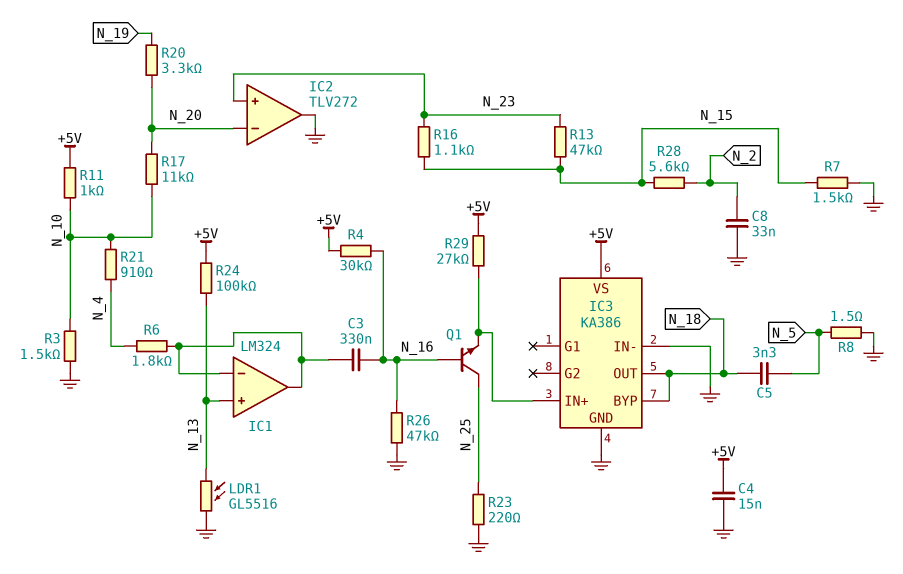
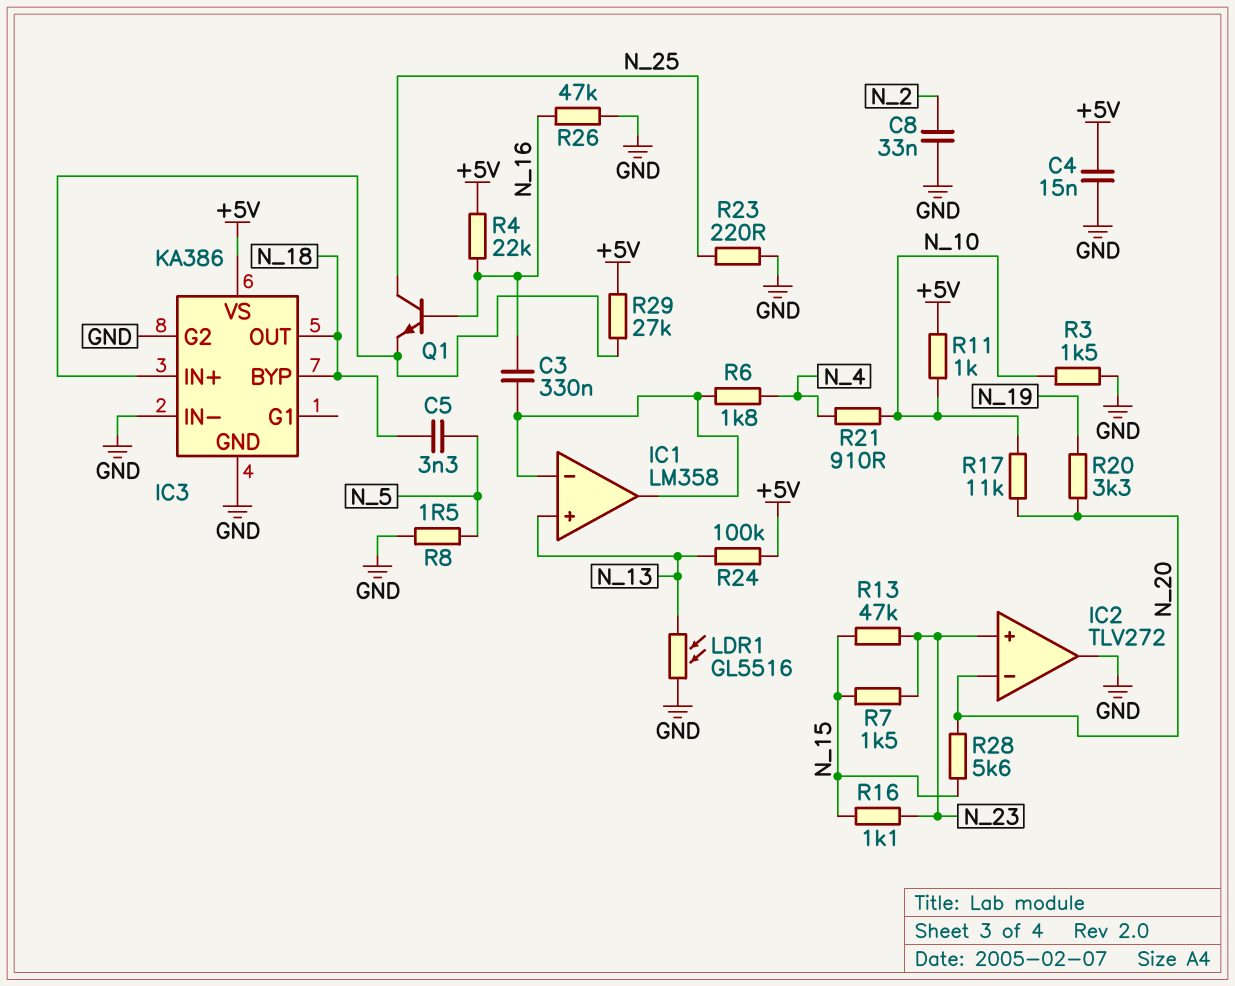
IC1: LM324 -> LM358
IC3 pin G2: none -> GND
R4: 30k (+5V, N_16) -> 22k (+5V, N_16)
R7: 1.5k (GND, N_15) -> 1.5k (N_15, N_23)
R28: 5.6k (N_2, N_15) -> 5.6k (N_15, N_20)

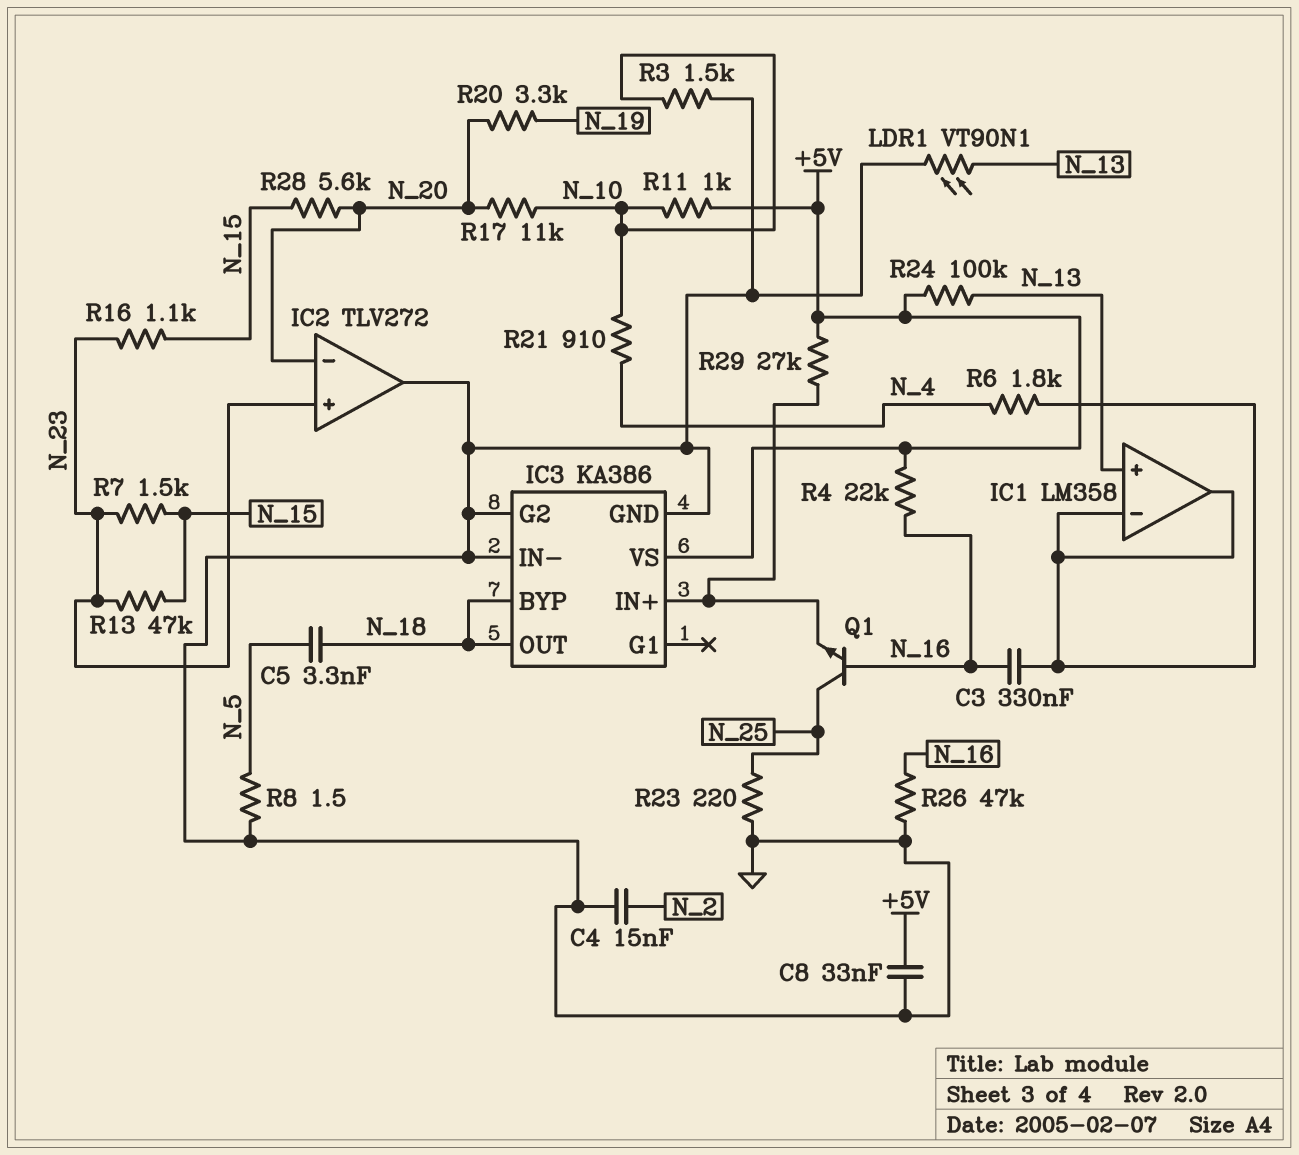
C4: 15nF (+5V, GND) -> 15nF (GND, N_2)
C8: 33nF (GND, N_2) -> 33nF (+5V, GND)
LDR1: GL5516 (GND, N_13) -> VT90N1 (GND, N_13)

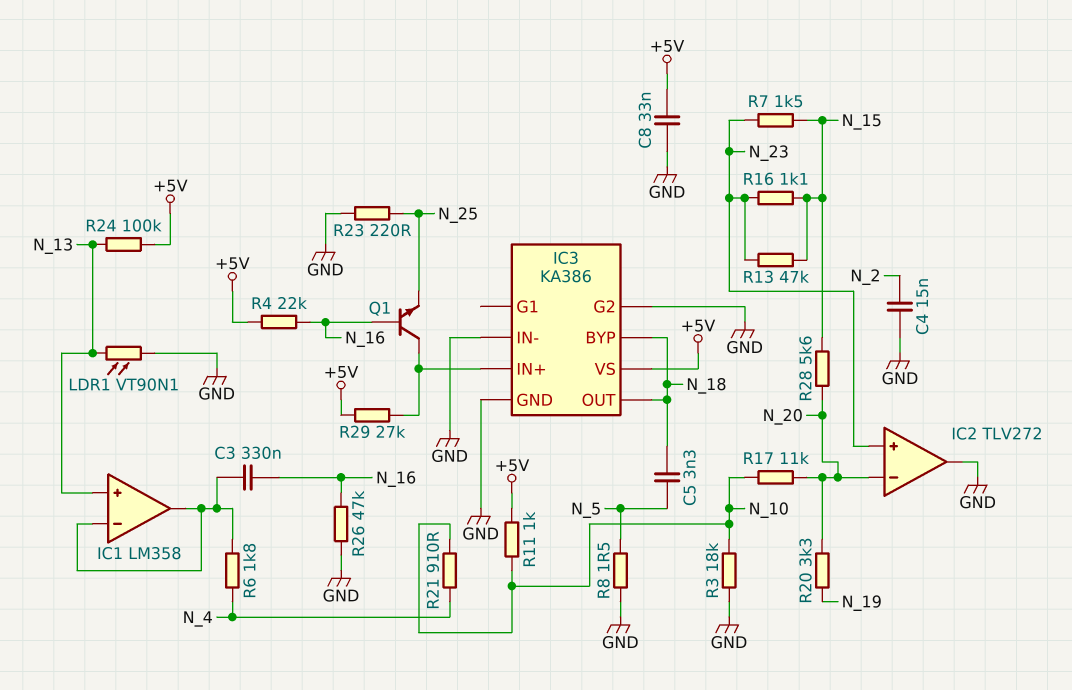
Q1: NPN (B N_16, C N_25, E IC3/IN+) -> NPN (B N_16, C IC3/IN+, E N_25)
R3: 1.5k (GND, N_10) -> 18k (GND, N_10)

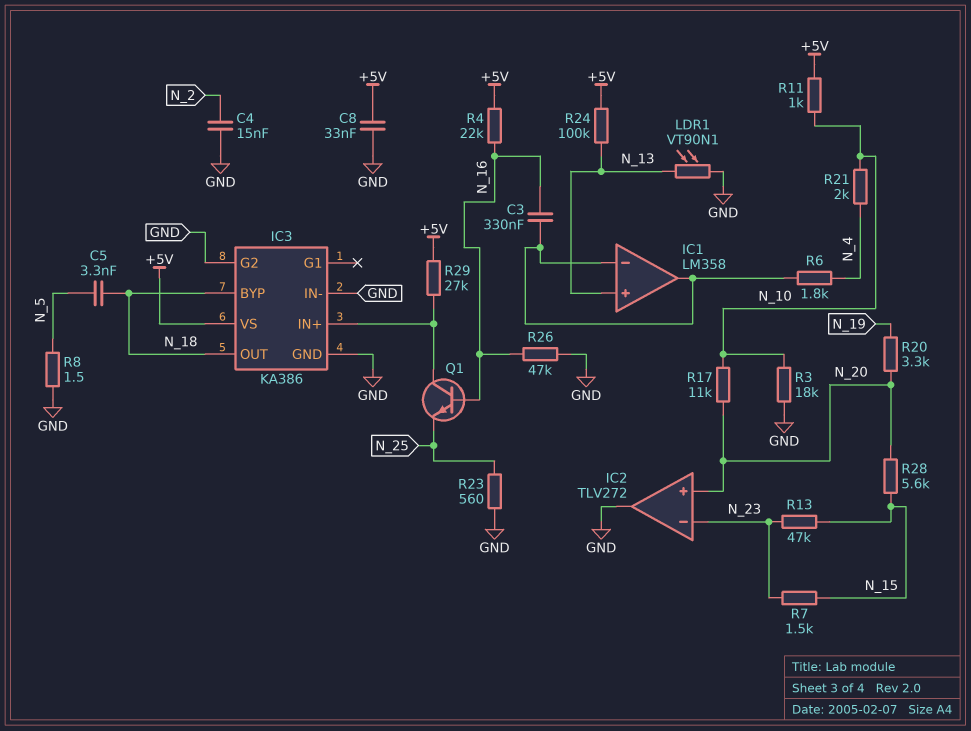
IC2 pin in+: N_23 -> N_20
IC2 pin in-: N_20 -> N_23
R16: 1.1k (N_15, N_23) -> none
R21: 910 (N_4, N_10) -> 2k (N_4, N_10)
R23: 220 (GND, N_25) -> 560 (GND, N_25)

